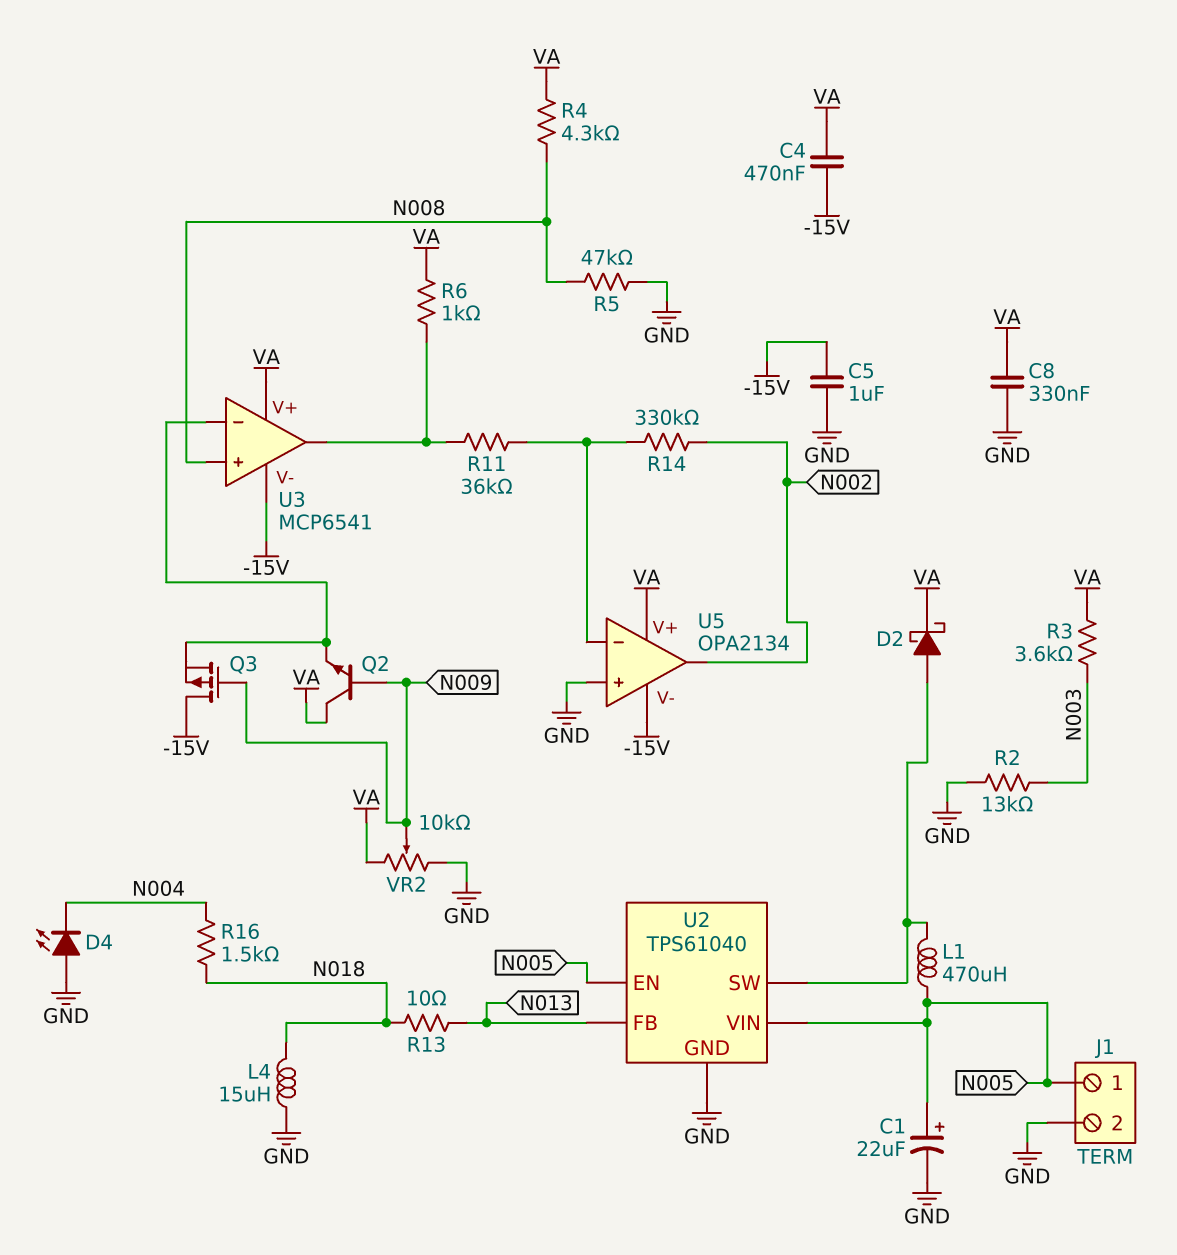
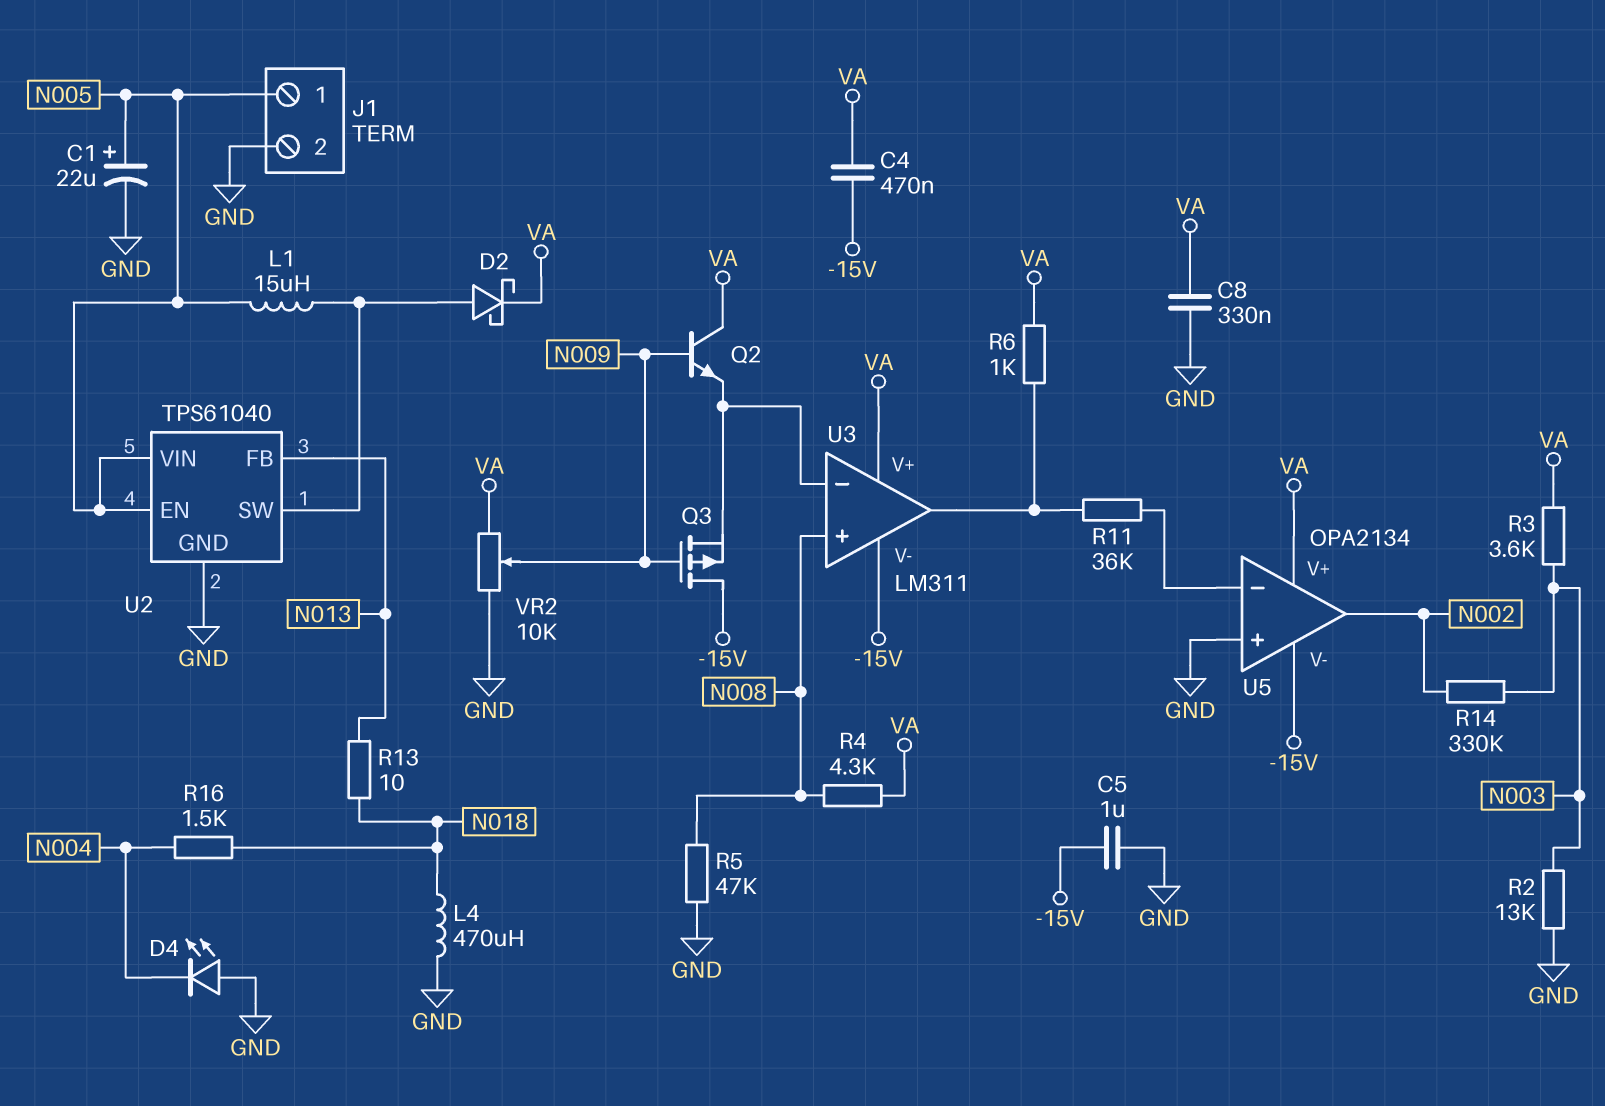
L1: 470uH (N005, U2/SW) -> 15uH (N005, U2/SW)
L4: 15uH (GND, N018) -> 470uH (GND, N018)
R14: 330k (N002, U5/in-) -> 330k (N002, N003)
U3: MCP6541 -> LM311

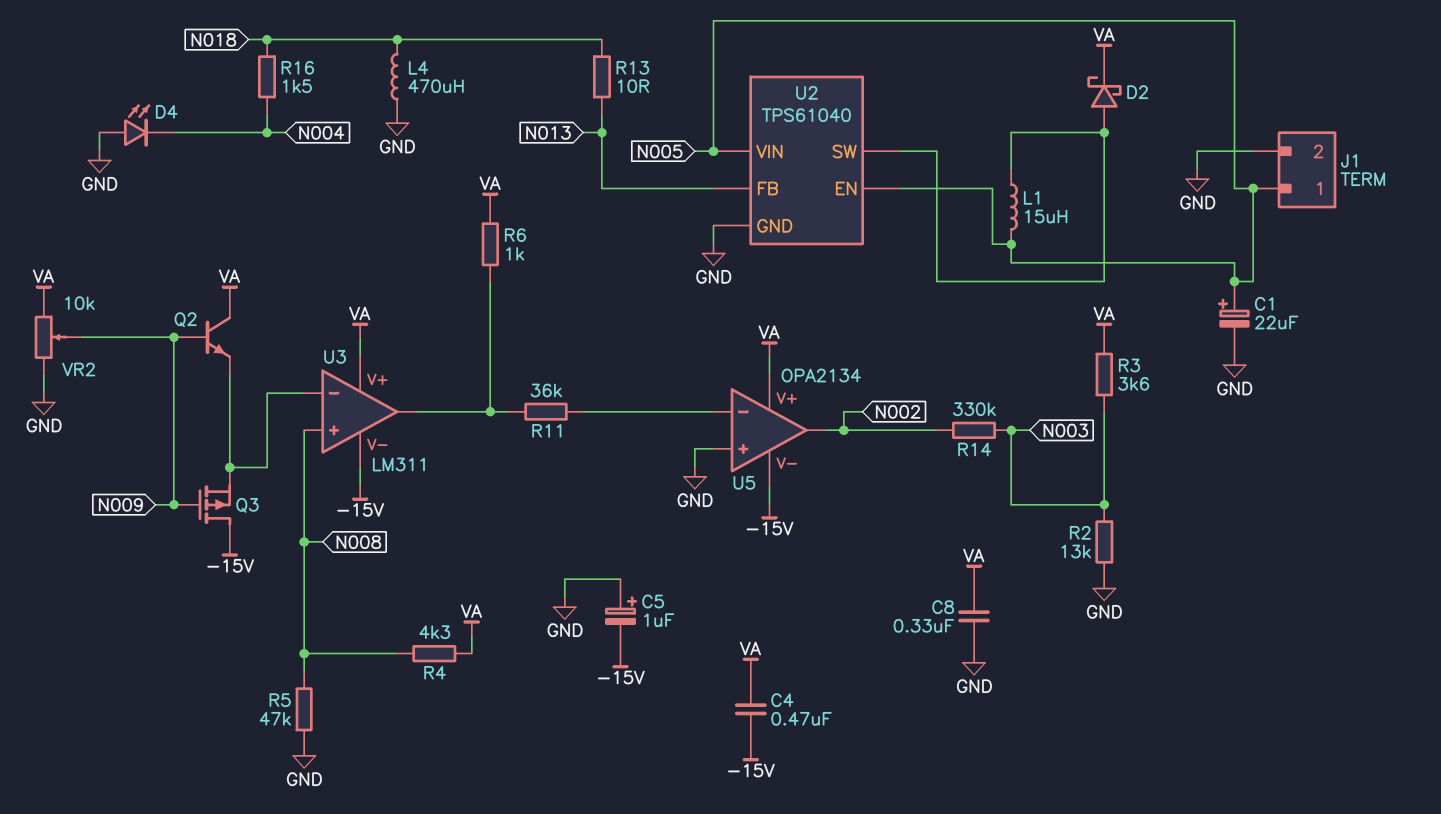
C5: 1uF (-15V, GND) -> 1uF (plus GND, minus -15V)

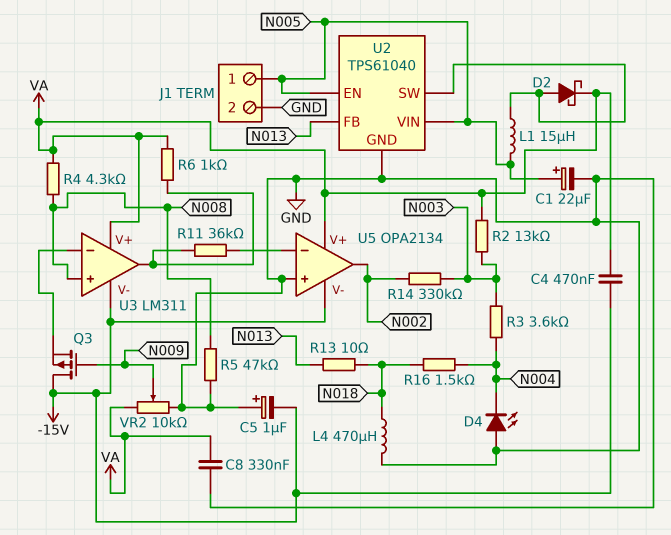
Q2: NPN (B N009, C VA, E U3/in-) -> none
R2: 13k (GND, N003) -> 13k (N003, VA)
R3: 3.6k (N003, VA) -> 3.6k (N003, N004)

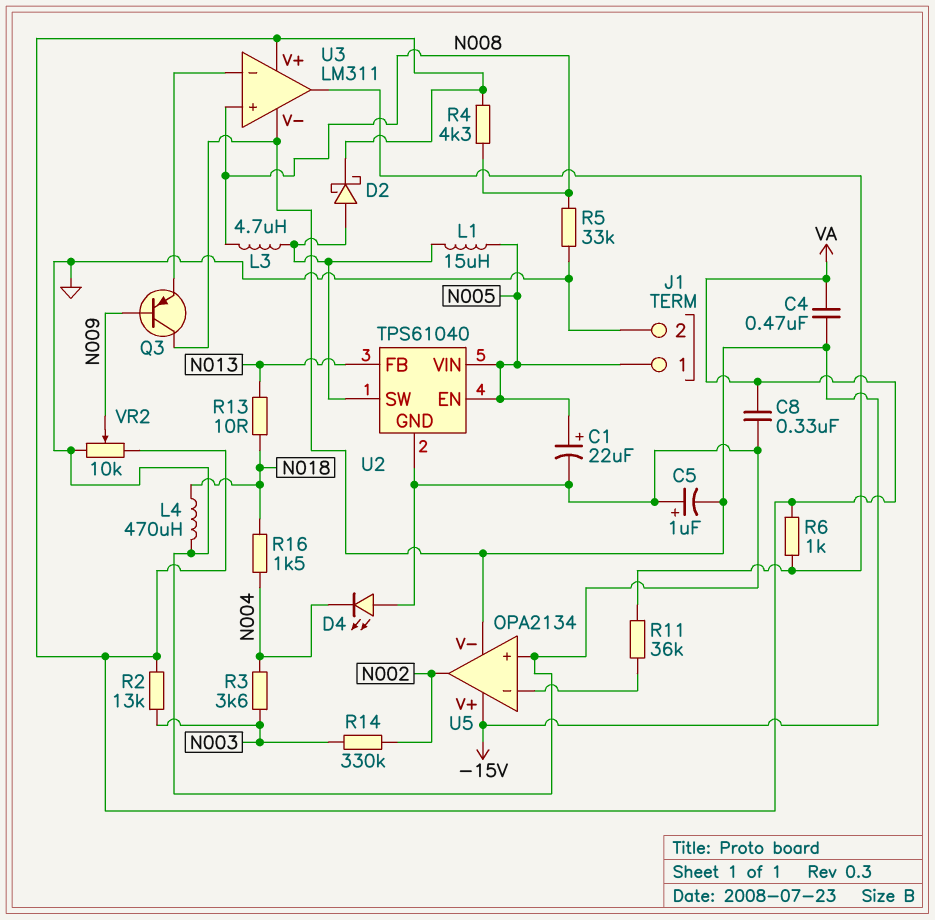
L3: none -> 4.7uH (N008, U2/SW)
Q3: PMOS (G N009, D -15V, S U3/in-) -> PNP (B N009, C -15V, E U3/in-)
R5: 47k (GND, N008) -> 33k (GND, N008)
U5 pin V+: VA -> -15V

